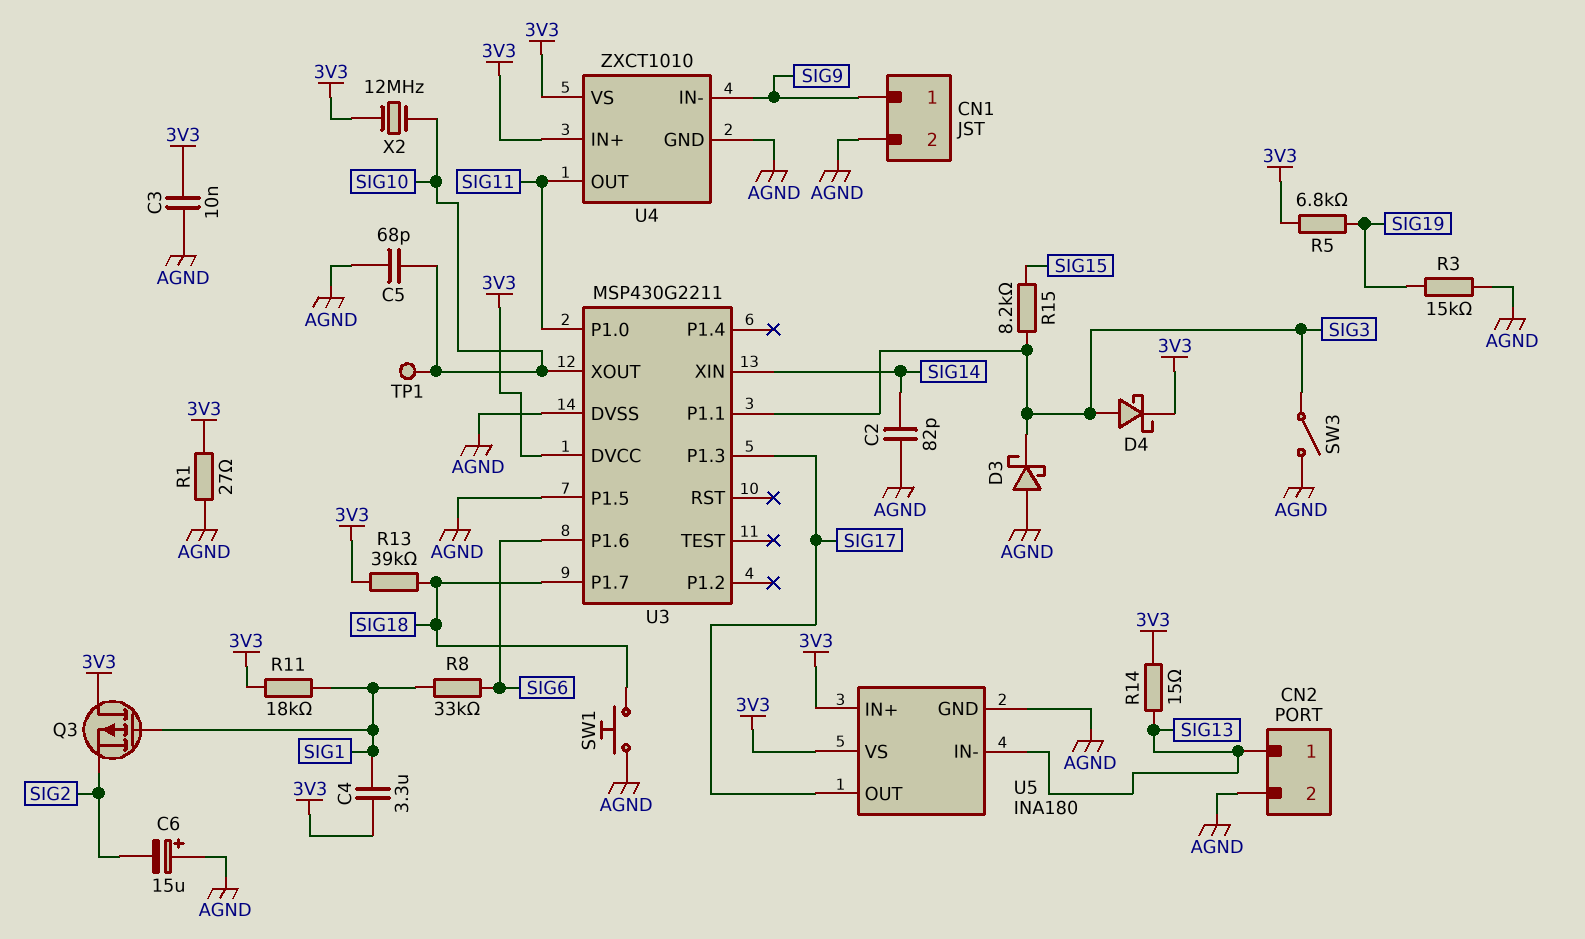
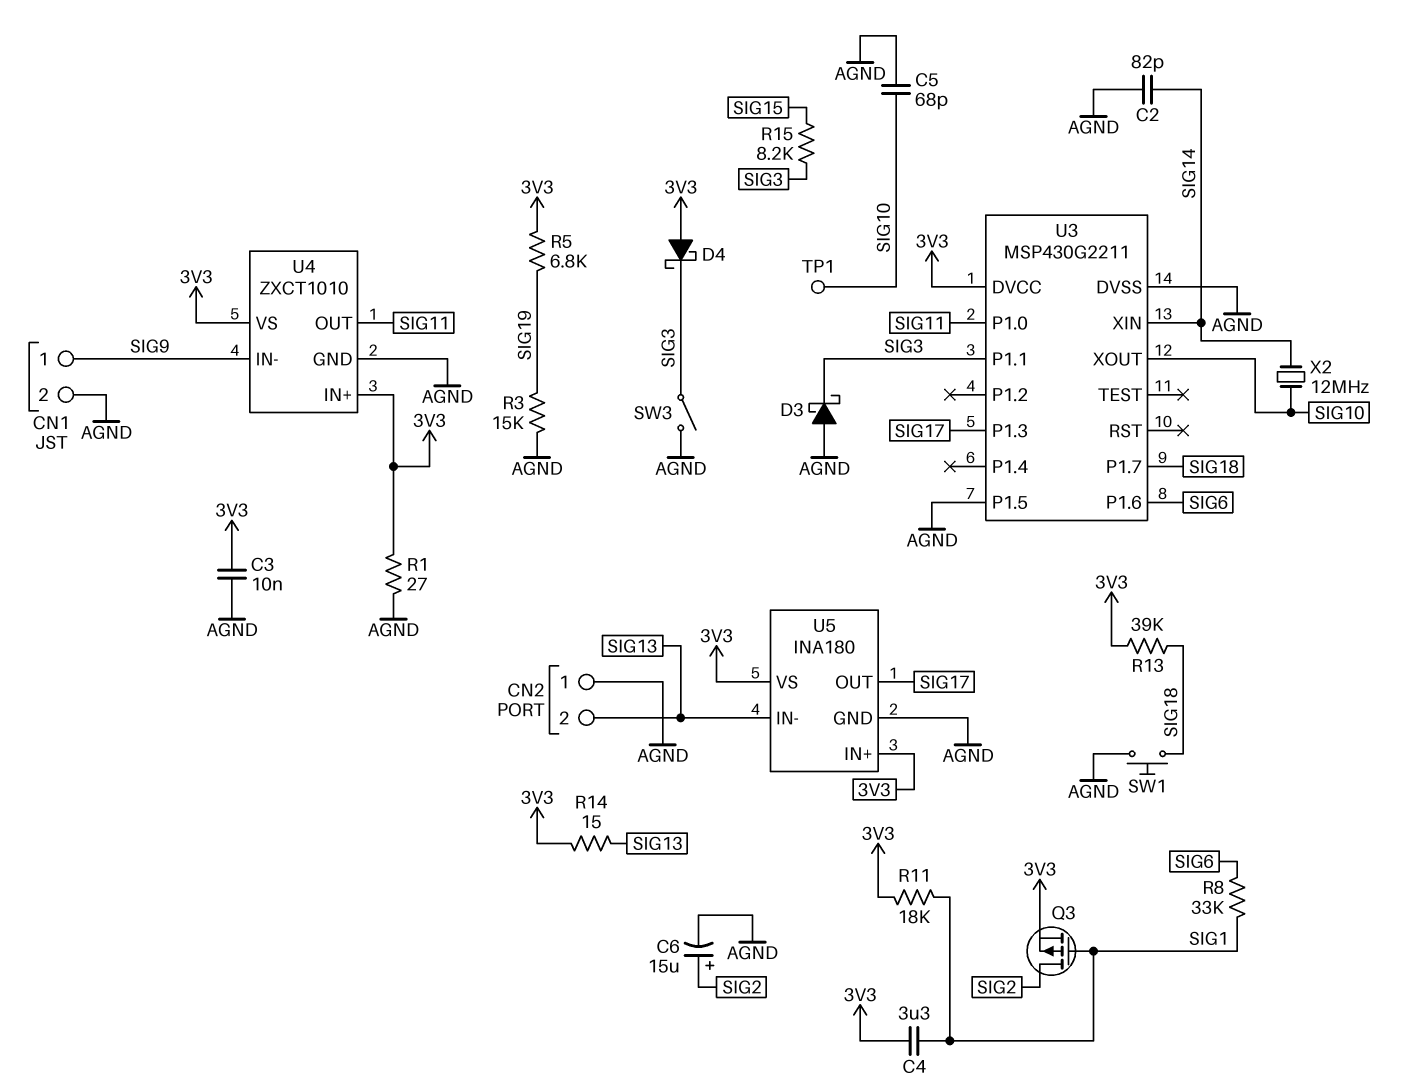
C6: 15uF (plus AGND, minus SIG2) -> 15uF (plus SIG2, minus AGND)
CN2 pin 1: SIG13 -> AGND
CN2 pin 2: AGND -> SIG13
D4: schottky (A SIG3, K 3V3) -> schottky (A 3V3, K SIG3)
Q3: PMOS (G SIG1, D 3V3, S SIG2) -> PMOS (G SIG1, D SIG2, S 3V3)
X2: 12MHz (3V3, SIG10) -> 12MHz (SIG10, SIG14)

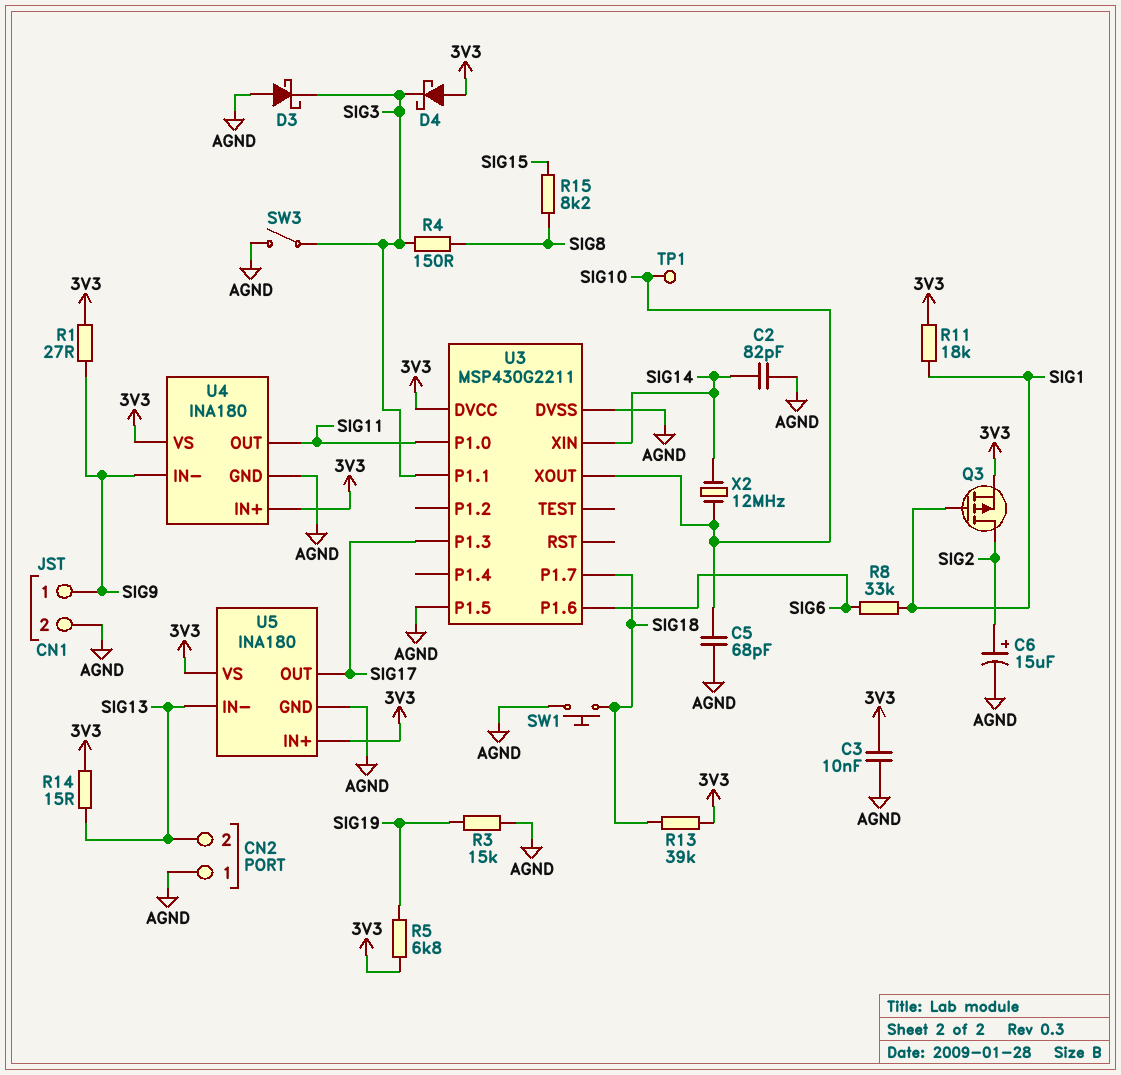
C4: 3.3uF (3V3, SIG1) -> none
R1: 27 (3V3, AGND) -> 27 (3V3, SIG9)
R4: none -> 150 (SIG3, SIG8)
R15: 8.2k (SIG3, SIG15) -> 8.2k (SIG8, SIG15)
U4: ZXCT1010 -> INA180

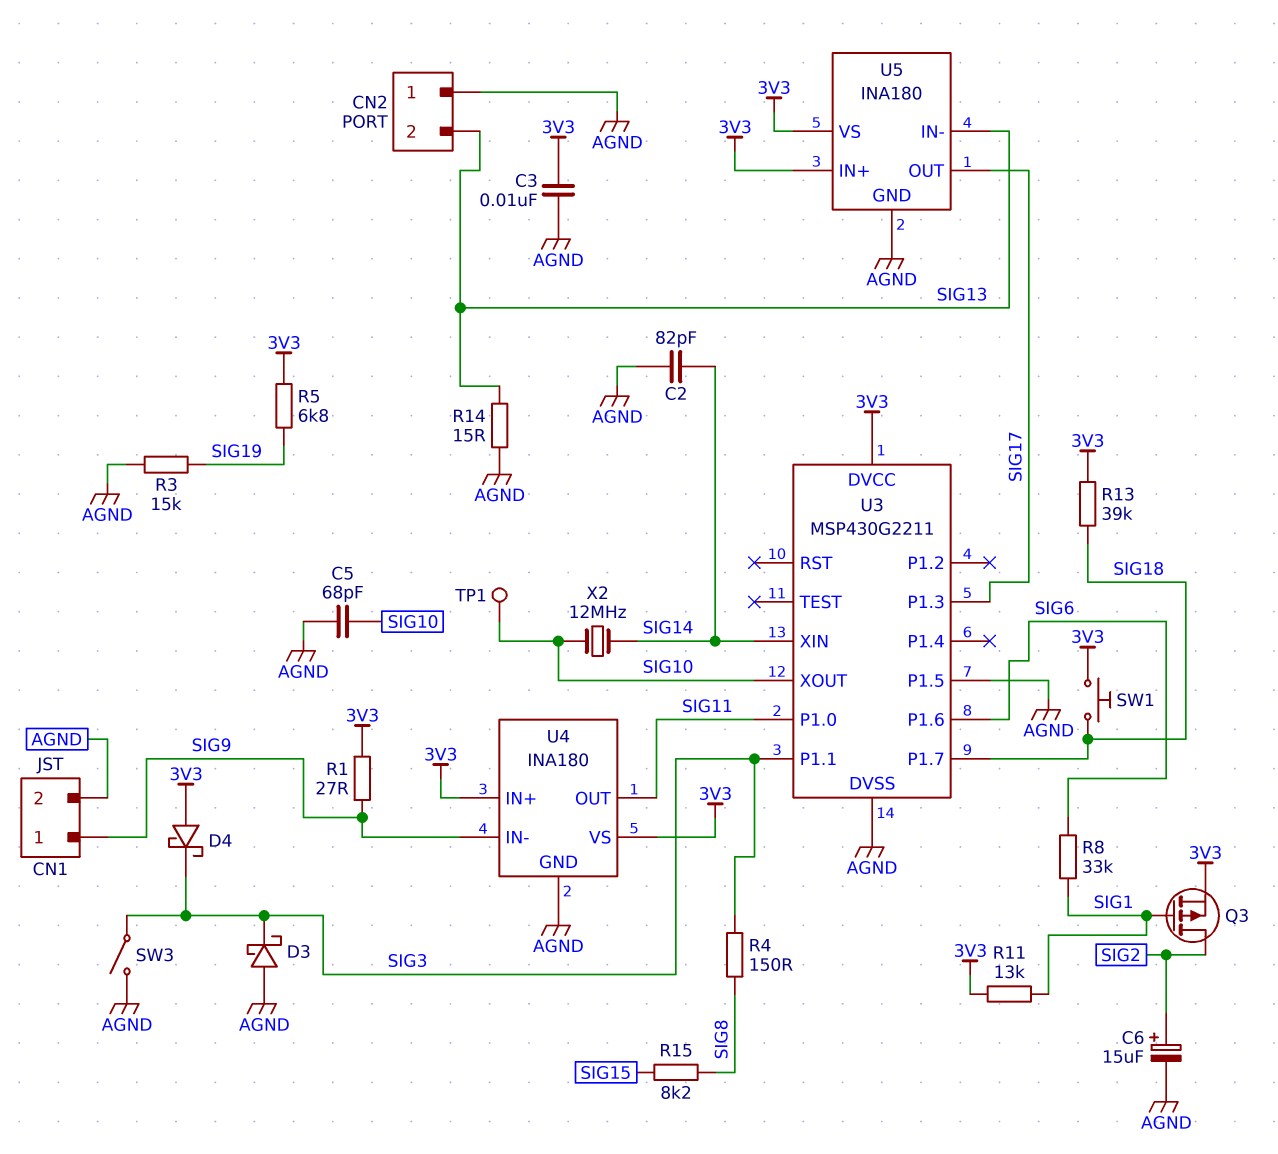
R11: 18k (3V3, SIG1) -> 13k (3V3, SIG1)
R14: 15 (3V3, SIG13) -> 15 (AGND, SIG13)
SW1: button (AGND, SIG18) -> button (3V3, SIG18)

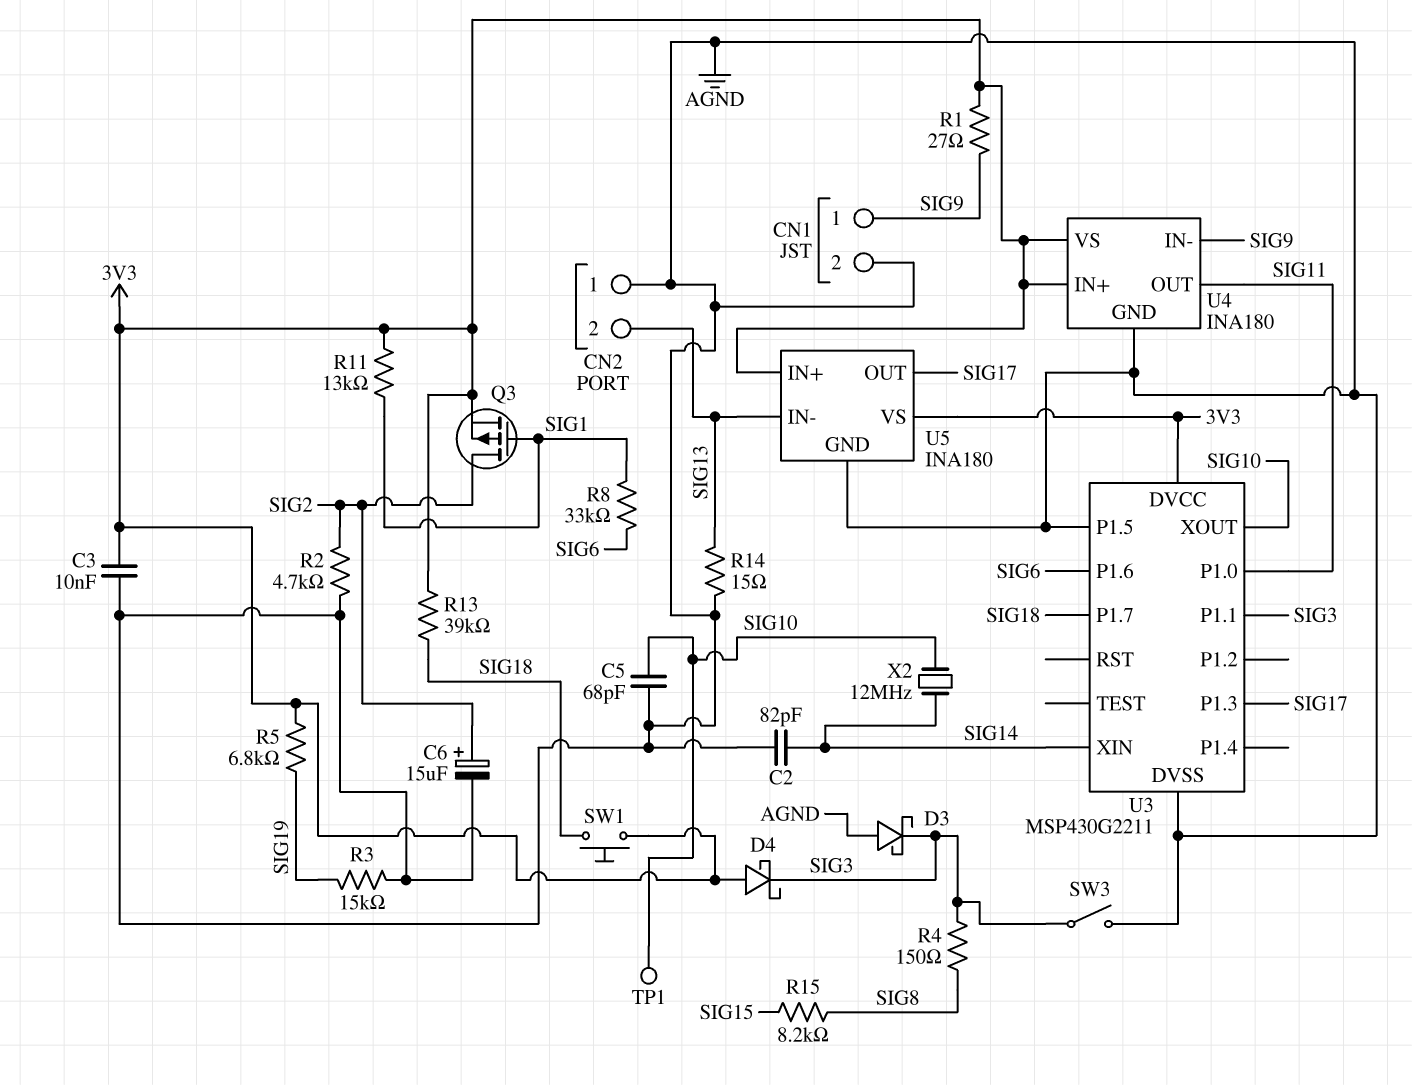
R2: none -> 4.7k (AGND, SIG2)

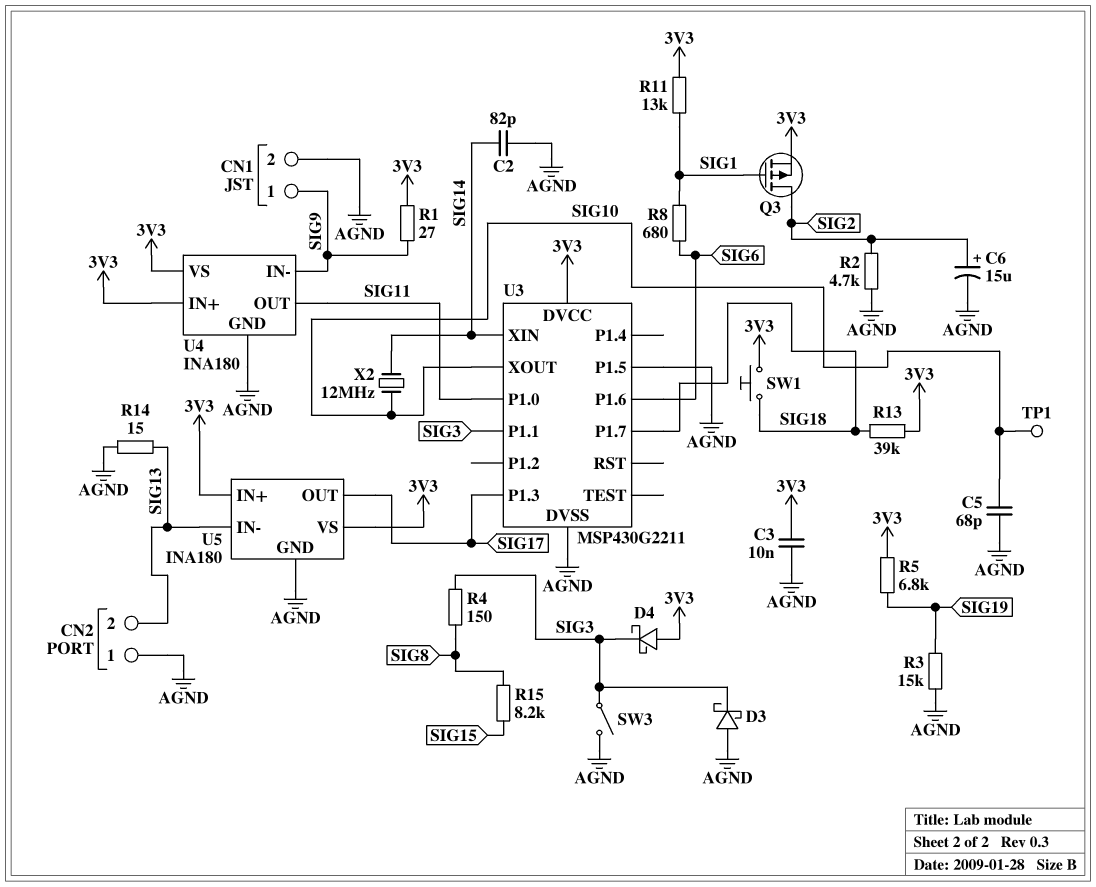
R8: 33k (SIG1, SIG6) -> 680 (SIG1, SIG6)

